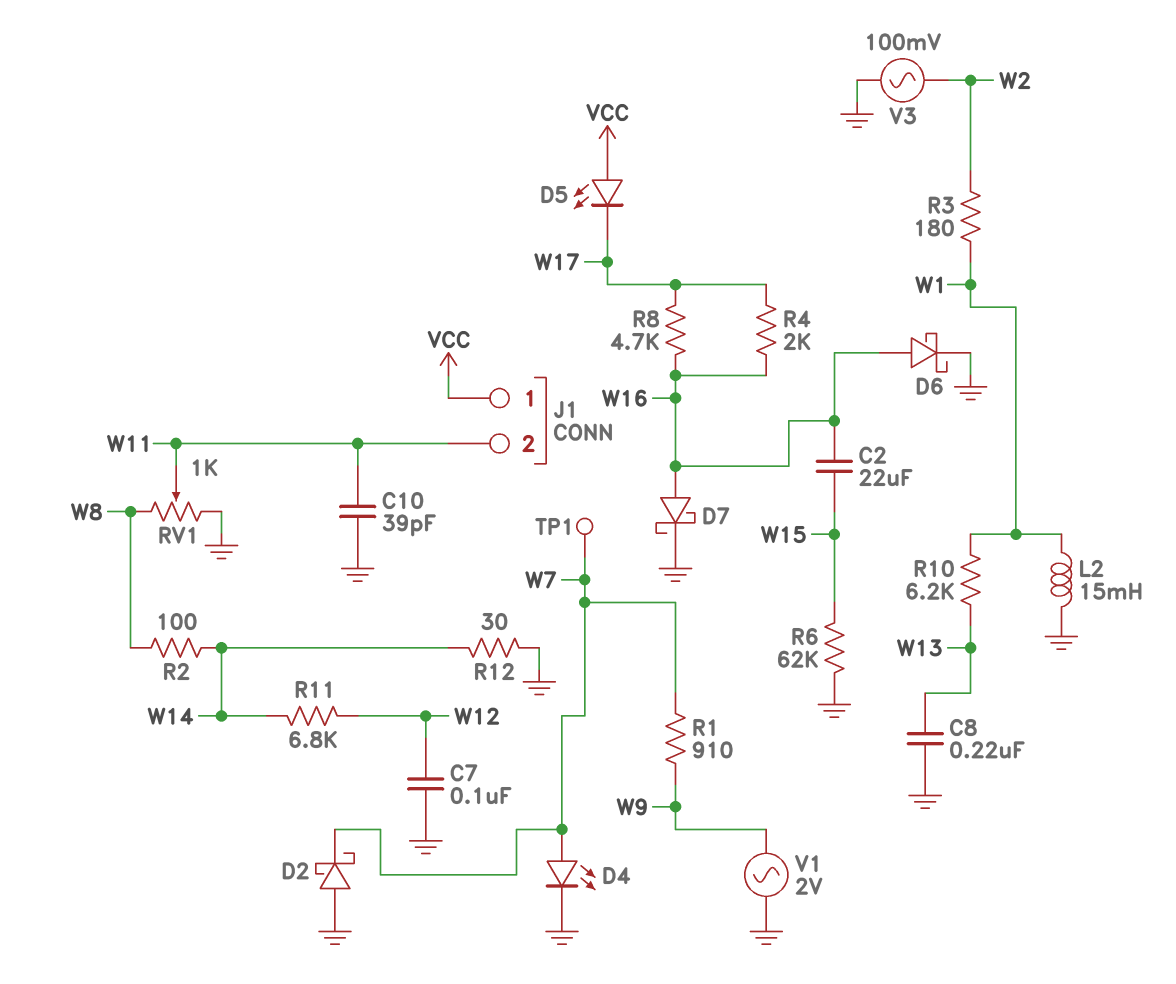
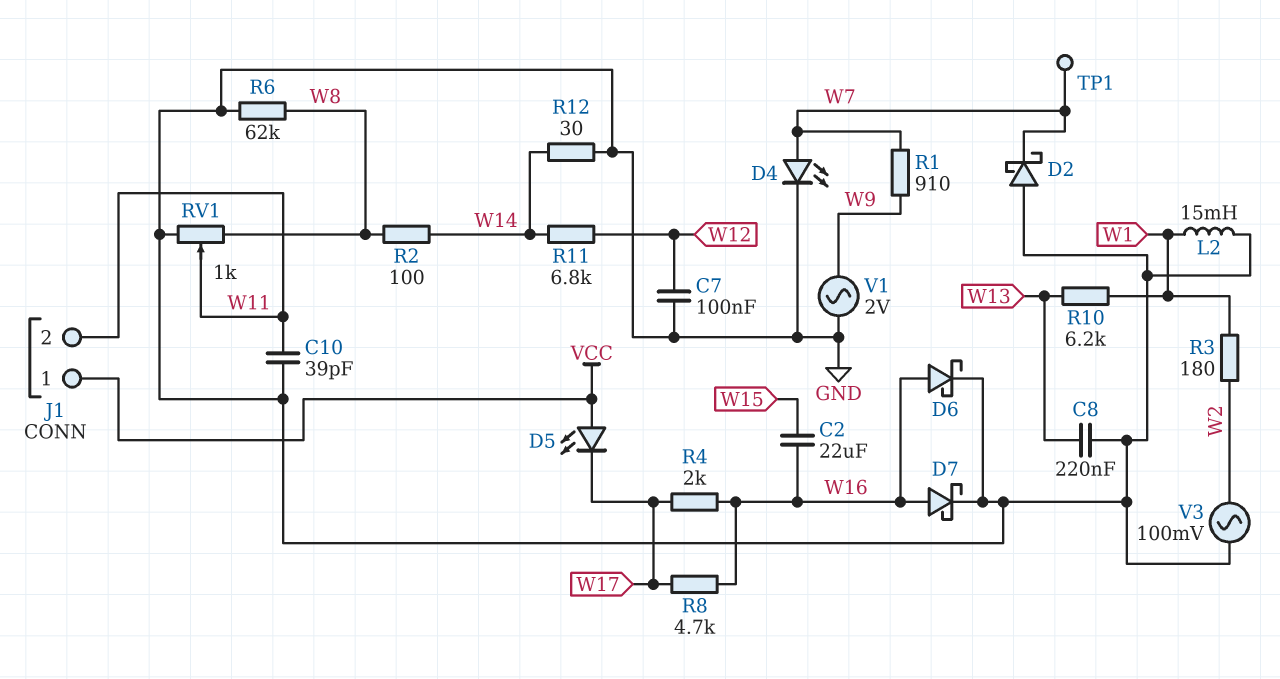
R6: 62k (GND, W15) -> 62k (GND, W8)

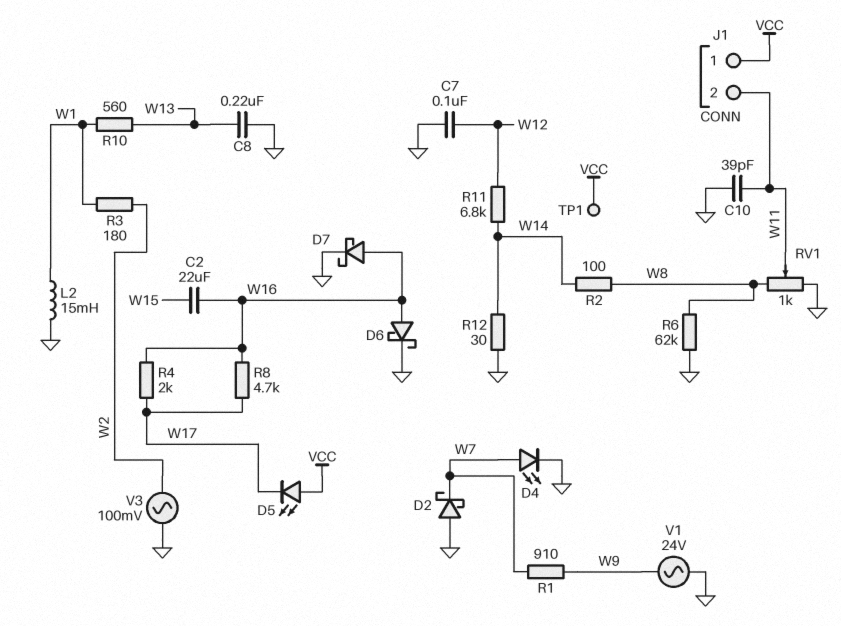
R10: 6.2k (W1, W13) -> 560 (W1, W13)
TP1: test point (W7) -> test point (VCC)
V1: AC 2V (GND, W9) -> AC 24V (GND, W9)

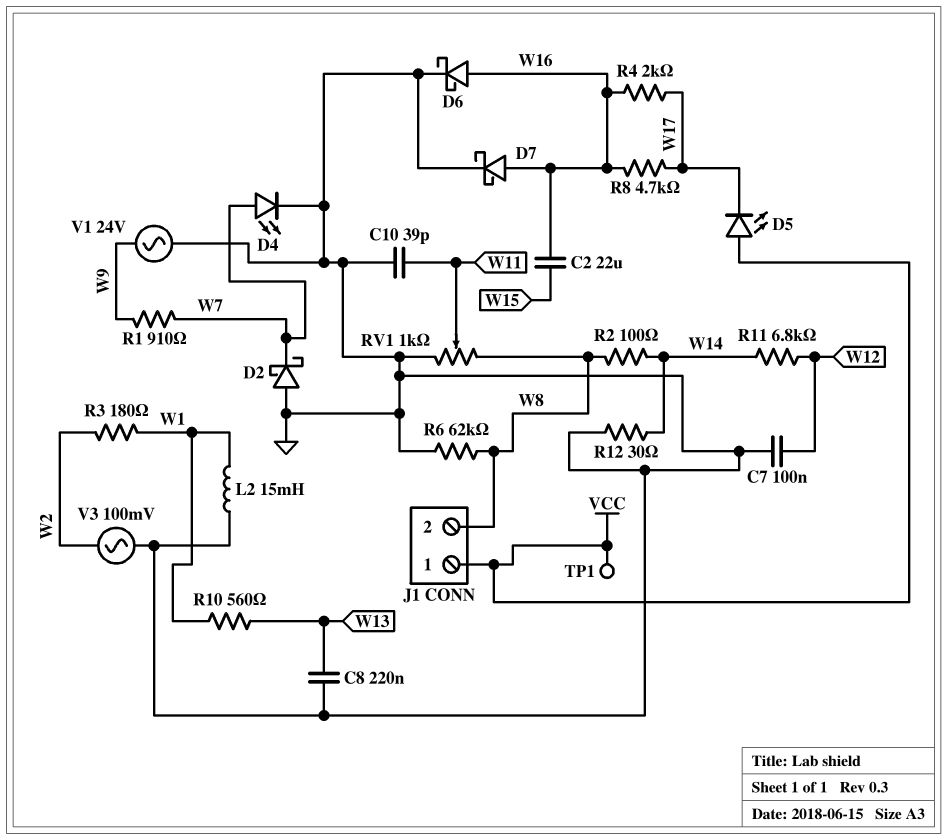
J1 pin 2: W11 -> W8

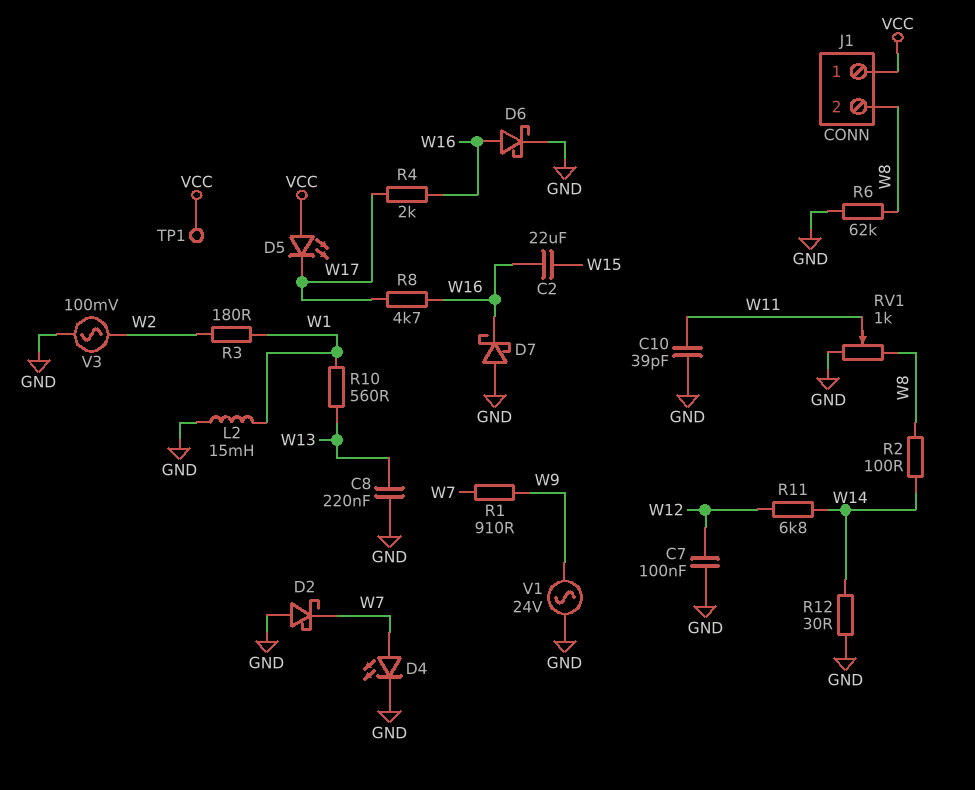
D7: schottky (A W16, K GND) -> schottky (A GND, K W16)

